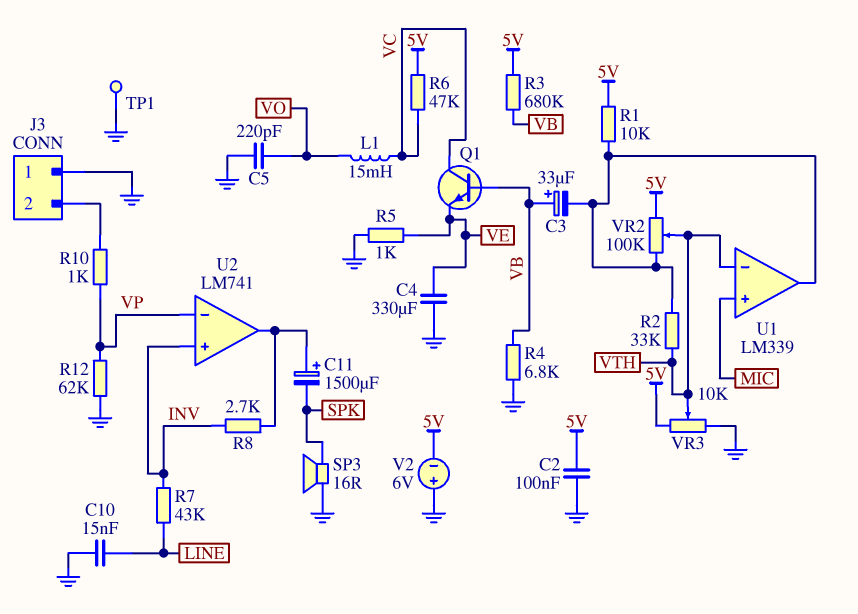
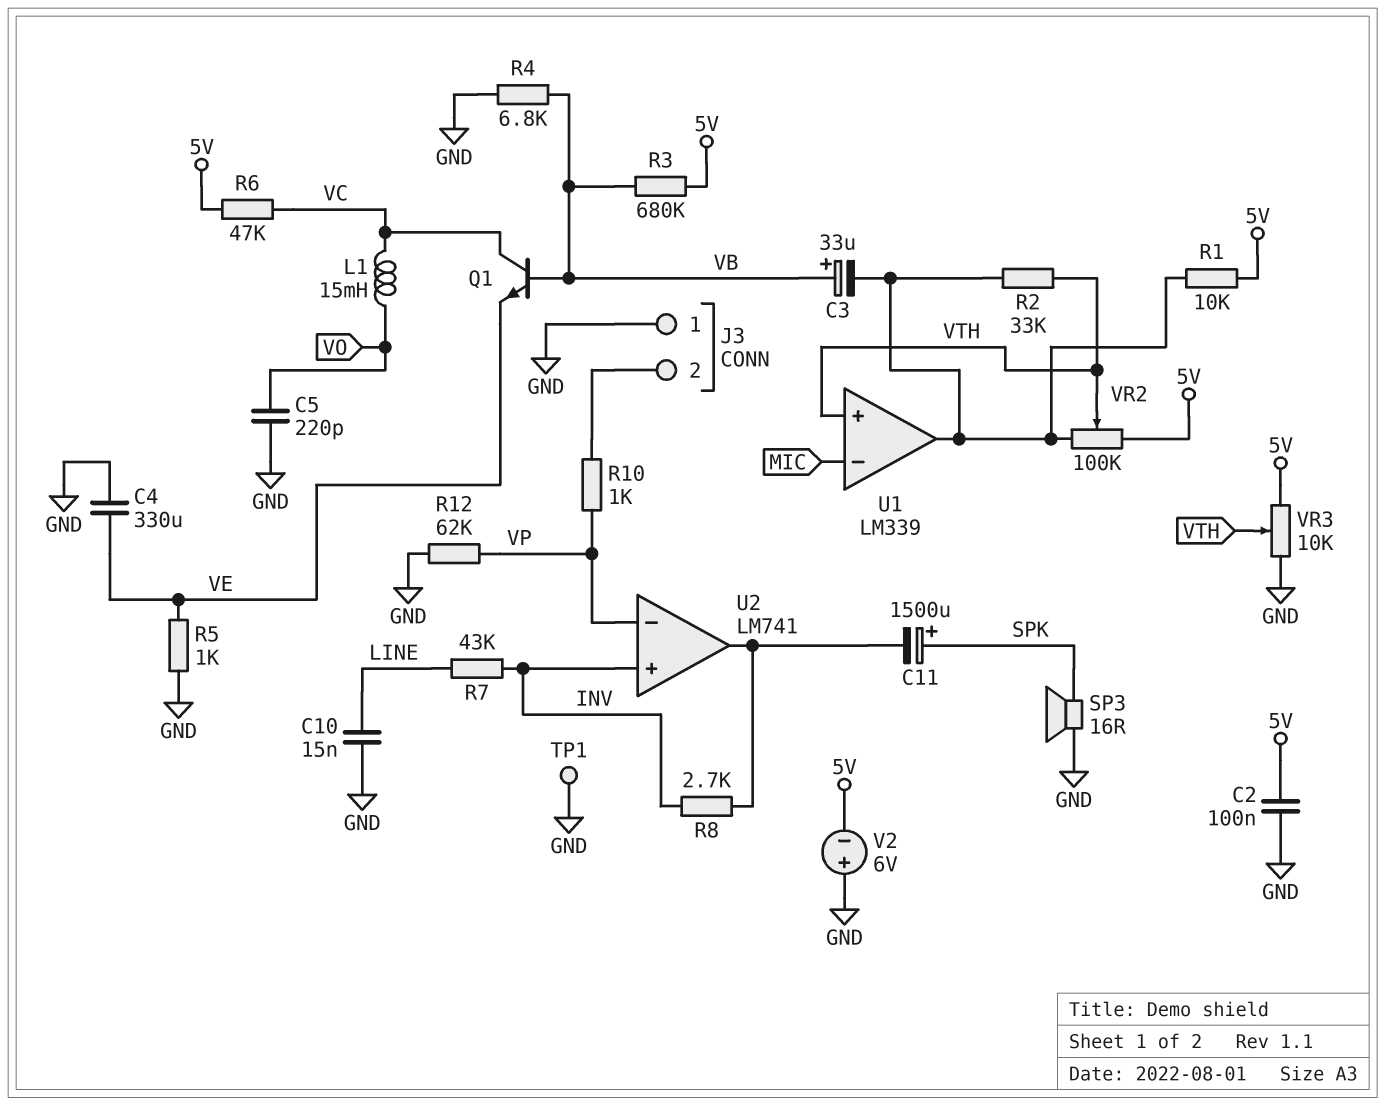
C11: 1500uF (plus U2/out, minus SPK) -> 1500uF (plus SPK, minus U2/out)
U1 pin in+: MIC -> VTH
U1 pin in-: VTH -> MIC

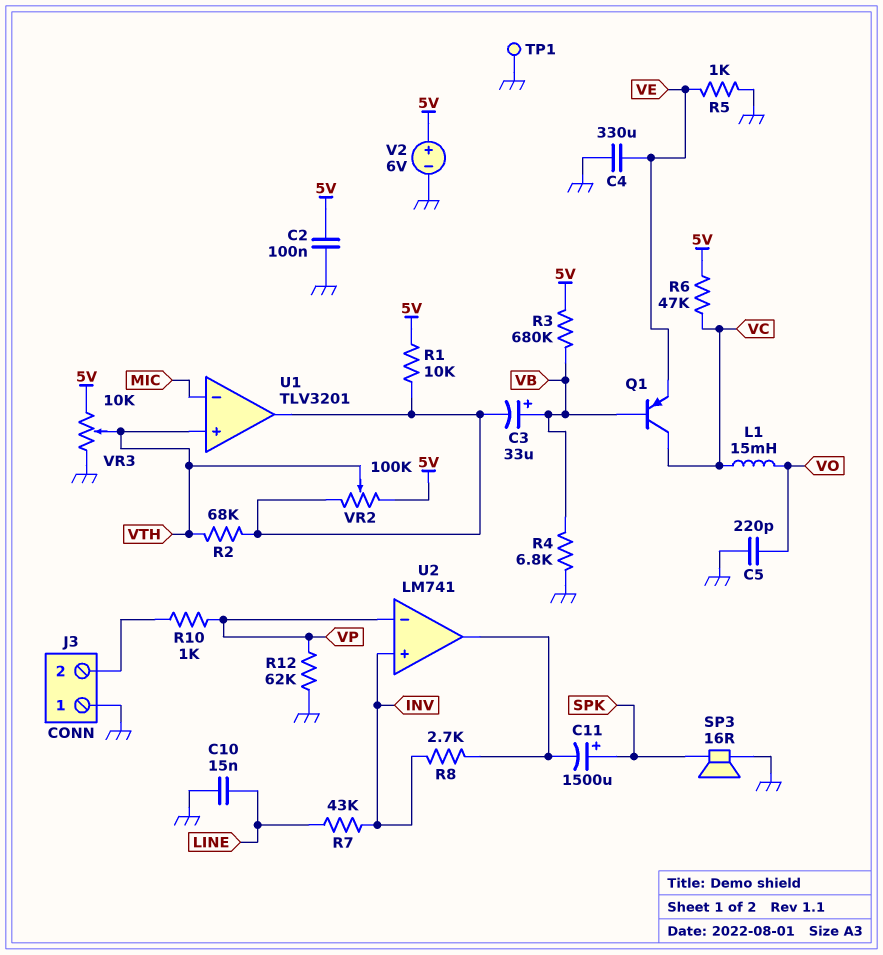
Q1: NPN (B VB, C VC, E VE) -> PNP (B VB, C VC, E VE)
R2: 33k (U1/out, VTH) -> 68k (U1/out, VTH)
U1: LM339 -> TLV3201
V2: 6V (plus GND, minus 5V) -> 6V (plus 5V, minus GND)

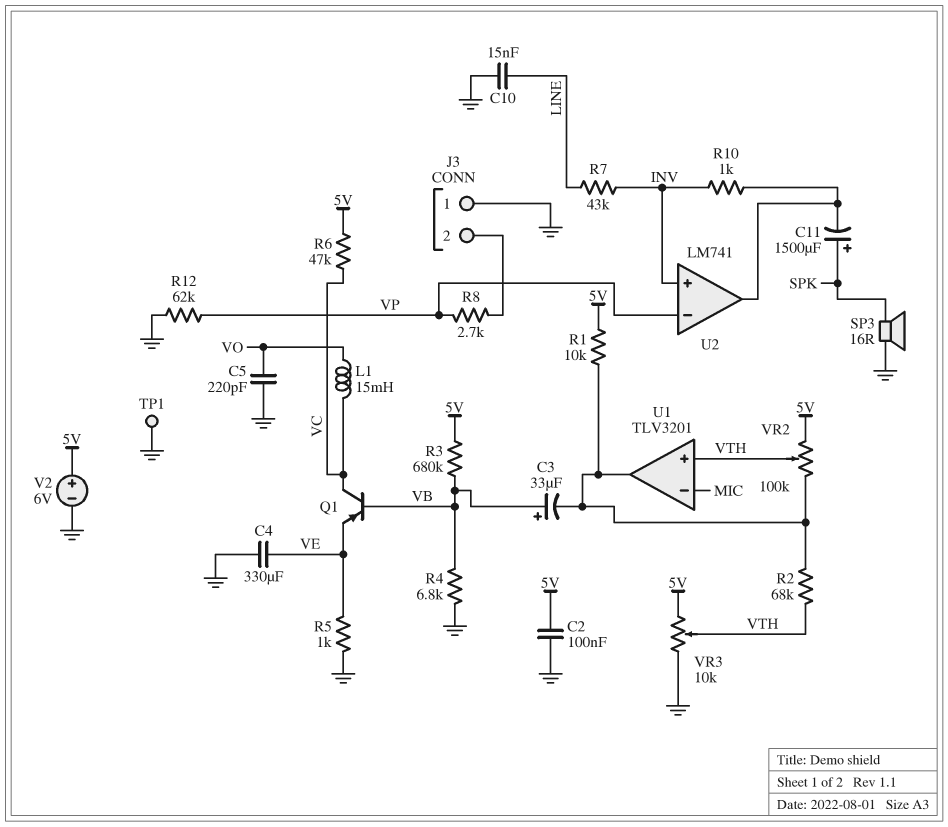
R8: 2.7k (INV, U2/out) -> 2.7k (J3/2, VP)
R10: 1k (J3/2, VP) -> 1k (INV, U2/out)

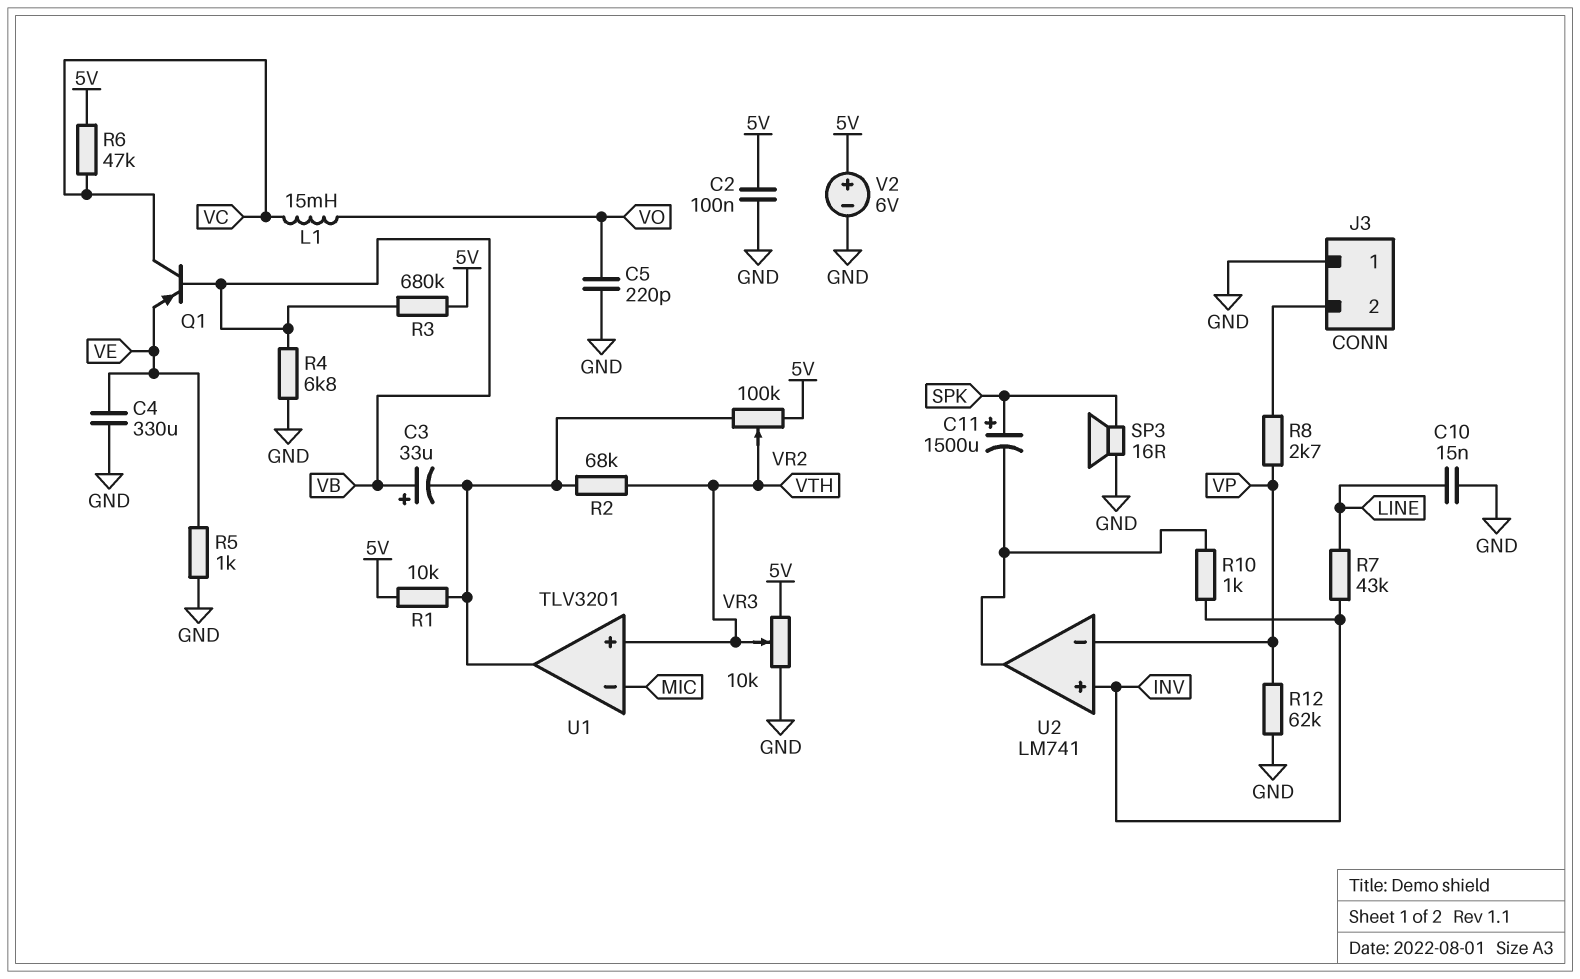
TP1: test point (GND) -> none

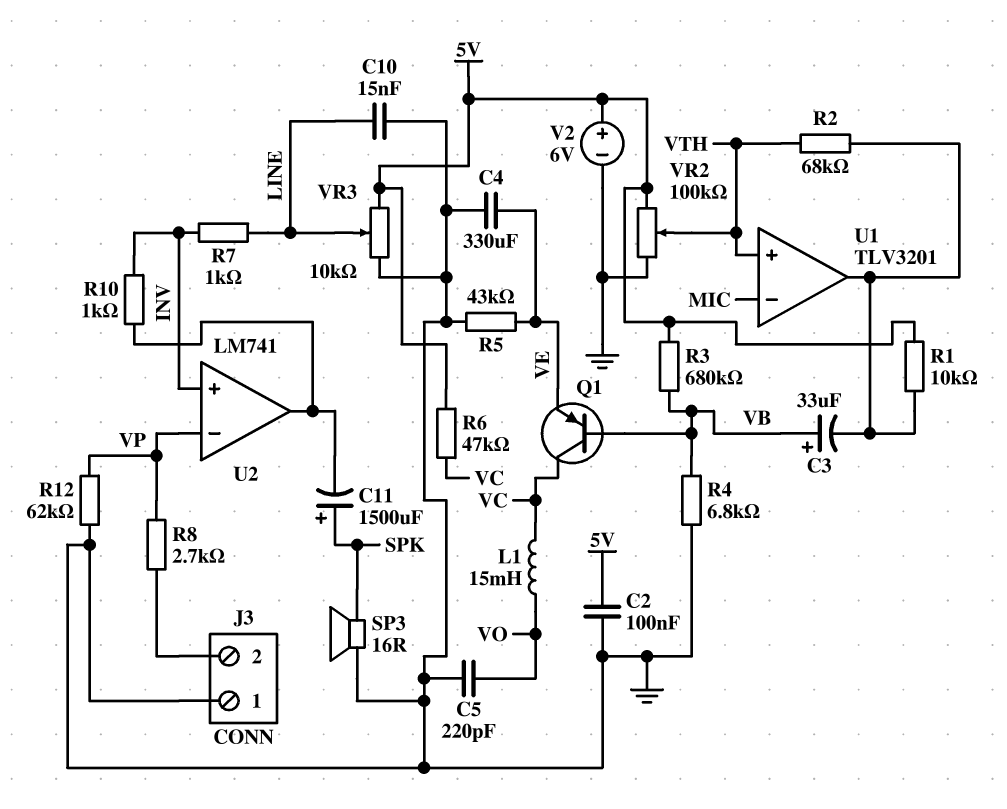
R5: 1k (GND, VE) -> 43k (GND, VE)
R7: 43k (INV, LINE) -> 1k (INV, LINE)
VR2: 100k (5V, U1/out, wiper VTH) -> 100k (5V, GND, wiper VTH)
VR3: 10k (5V, GND, wiper VTH) -> 10k (5V, GND, wiper LINE)

